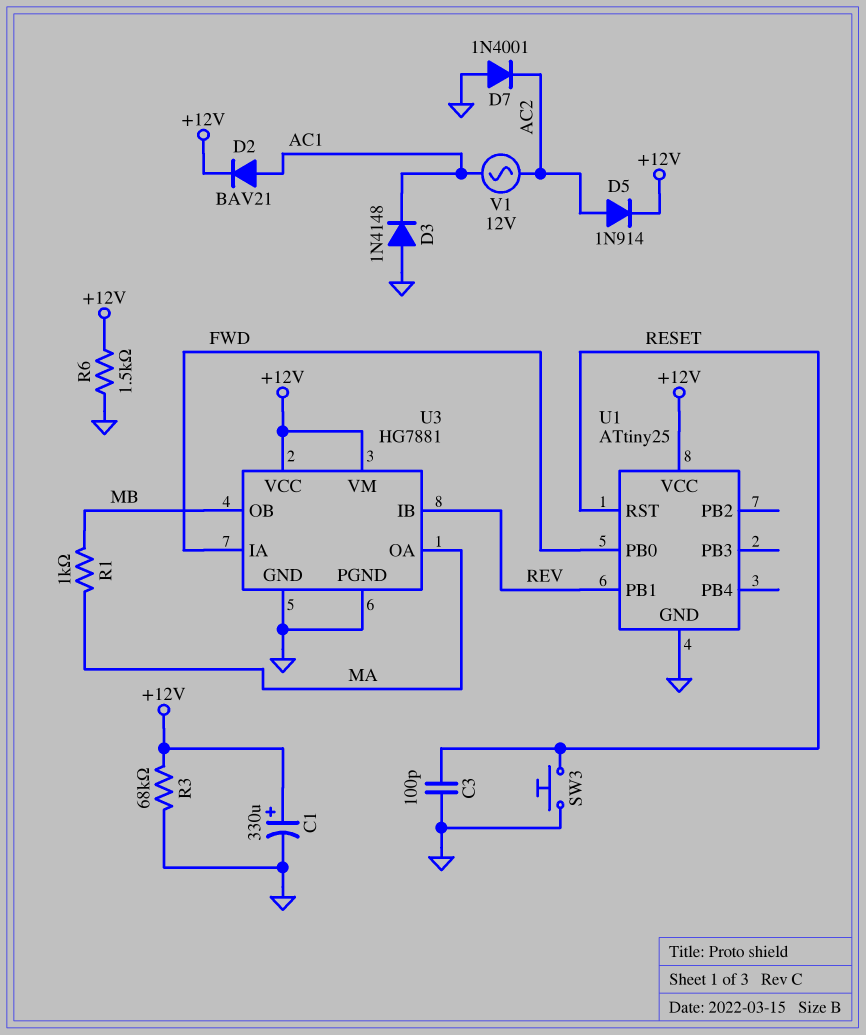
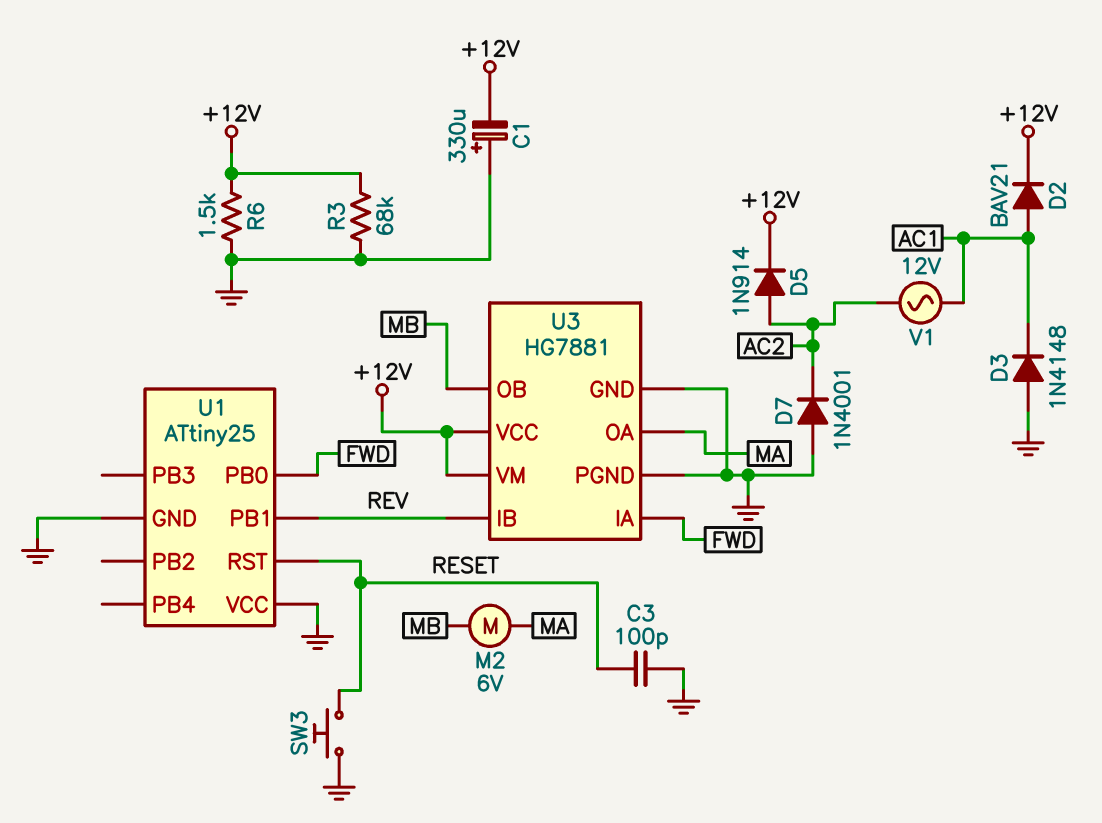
C1: 330uF (plus +12V, minus GND) -> 330uF (plus GND, minus +12V)
M2: none -> motor 6V (MA, MB)
R1: 1k (MA, MB) -> none
U1 pin VCC: +12V -> GND

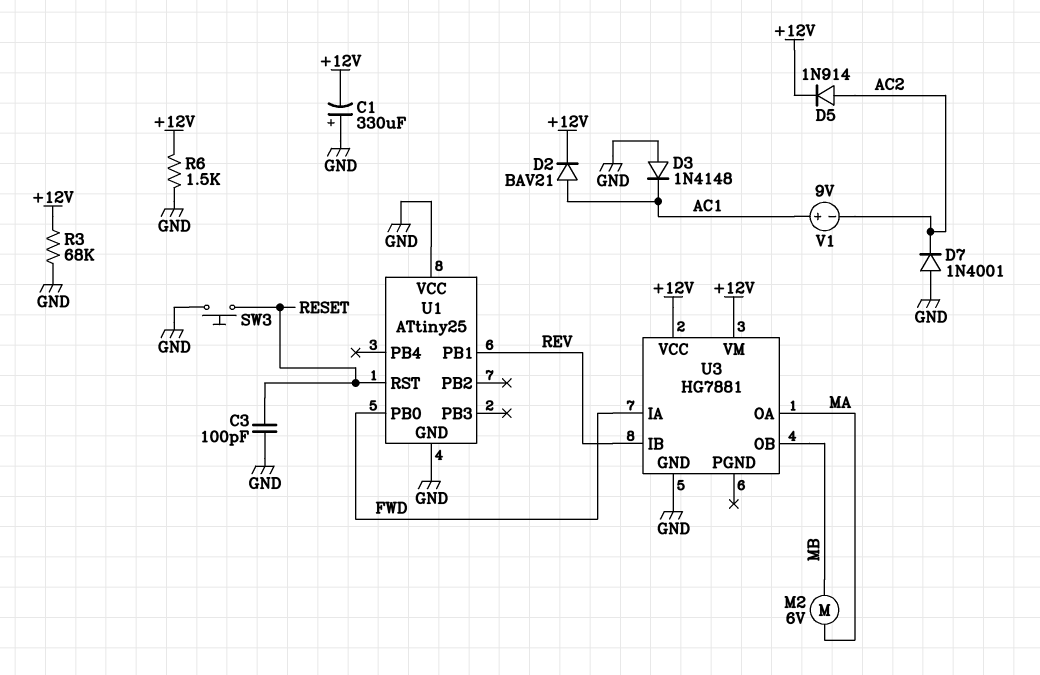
U3 pin PGND: GND -> none
V1: AC 12V (AC1, AC2) -> 9V (plus AC1, minus AC2)

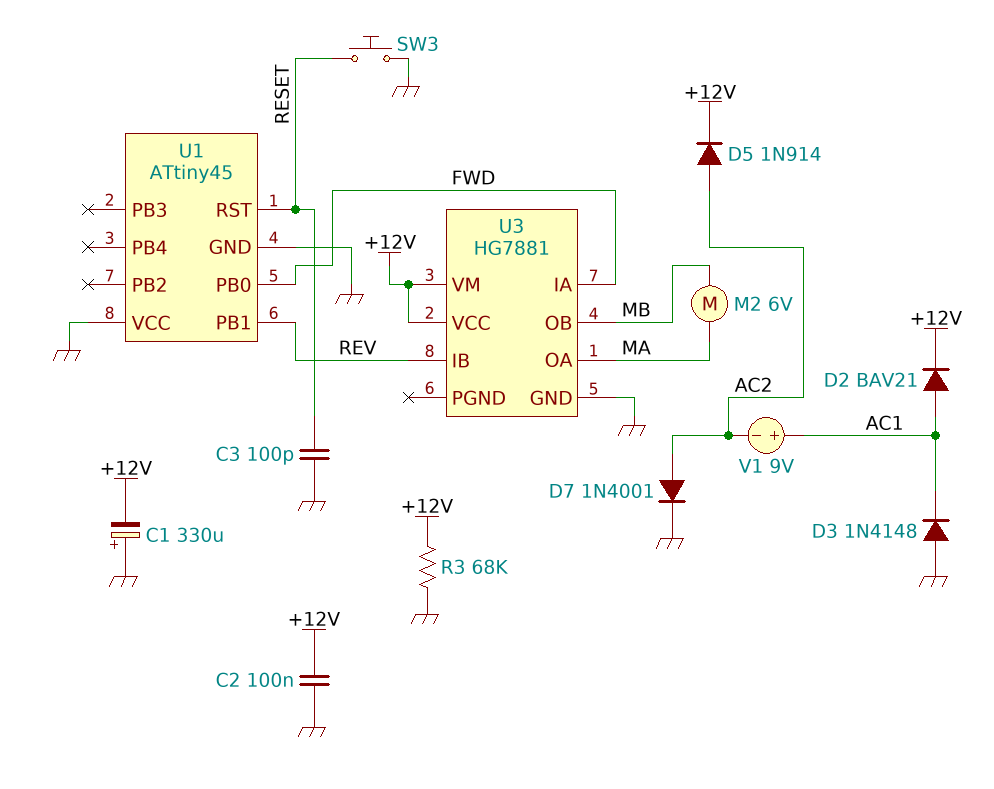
C2: none -> 100nF (+12V, GND)
D7: diode 1N4001 (A GND, K AC2) -> diode 1N4001 (A AC2, K GND)
R6: 1.5k (+12V, GND) -> none
U1: ATtiny25 -> ATtiny45

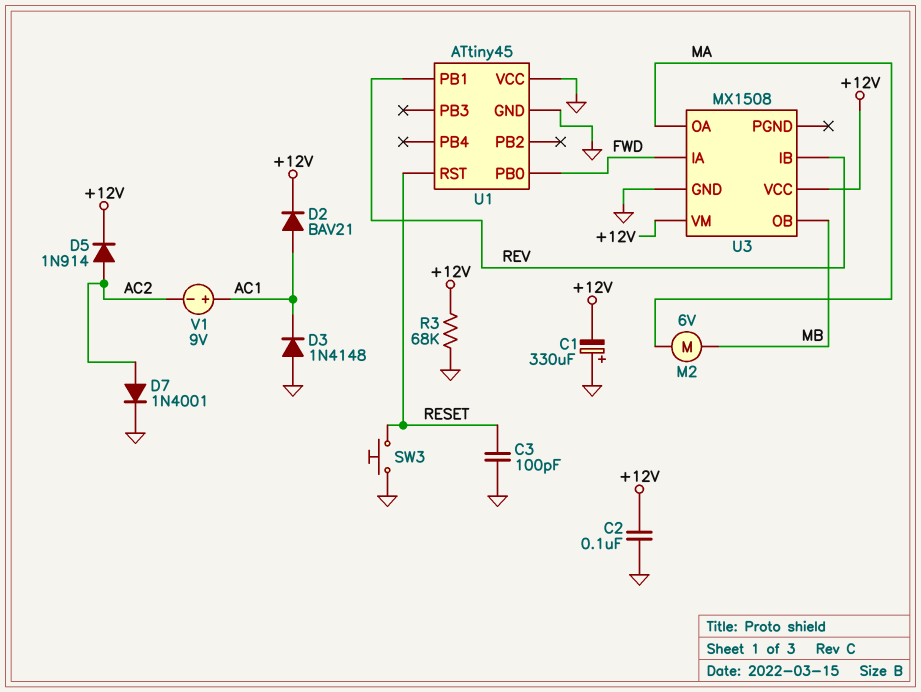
U3: HG7881 -> MX1508

